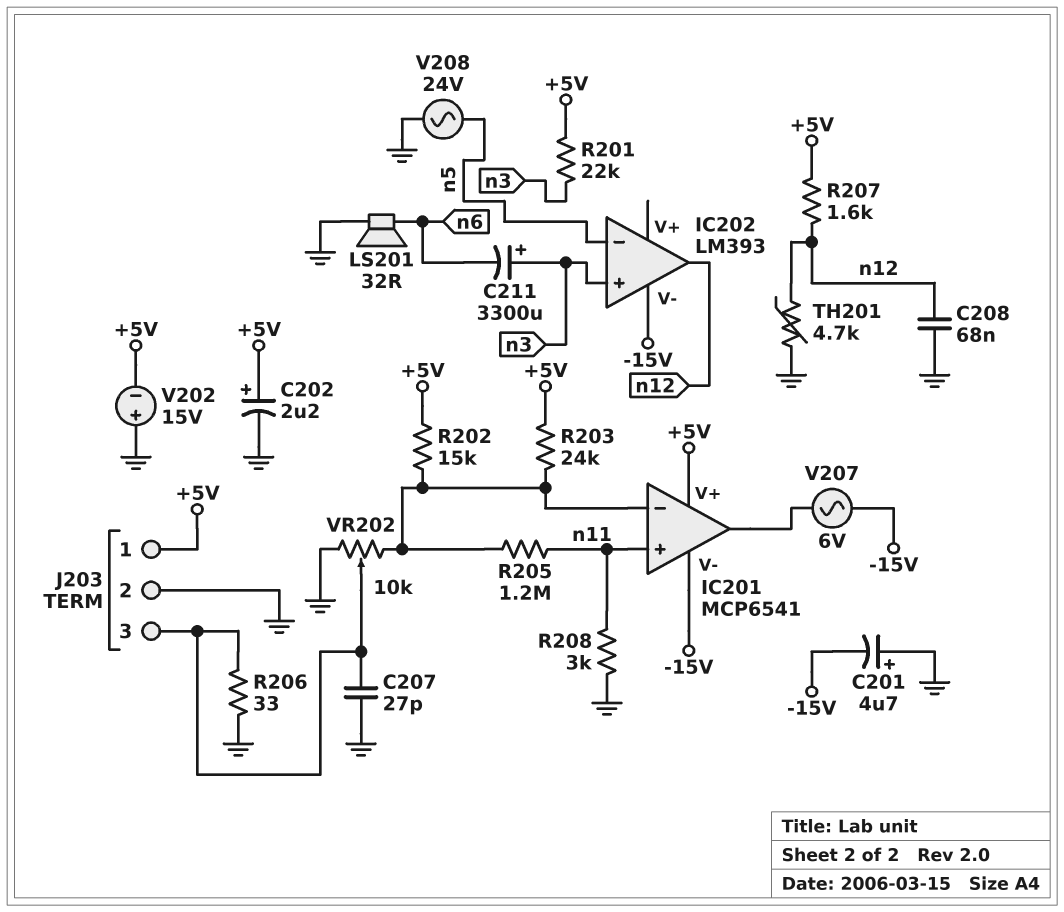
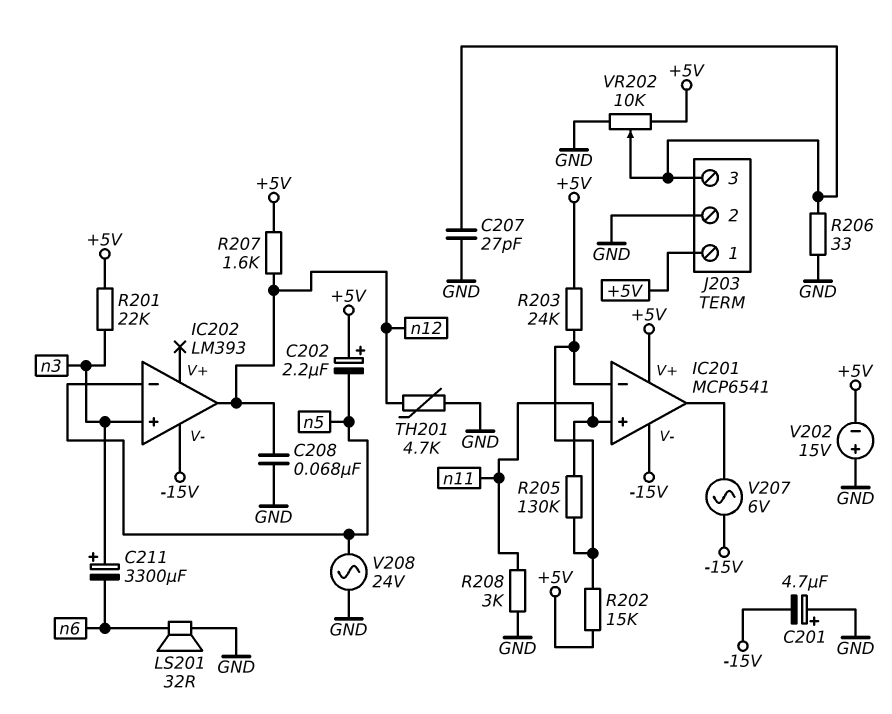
C202: 2.2uF (plus +5V, minus GND) -> 2.2uF (plus +5V, minus n5)
R205: 1.2M (IC201/in-, n11) -> 130k (IC201/in-, n11)
VR202: 10k (GND, IC201/in-, wiper J203/3) -> 10k (+5V, GND, wiper J203/3)

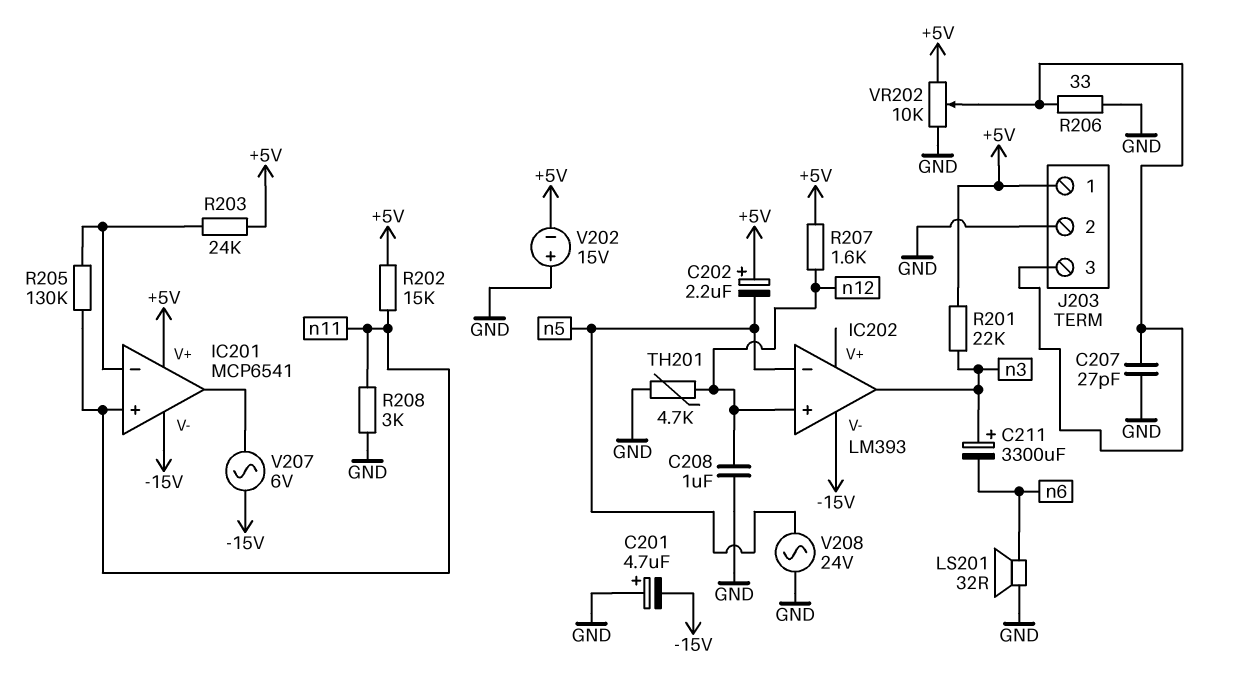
C208: 68nF (GND, n12) -> 1uF (GND, n12)
IC202 pin in+: n3 -> n12
IC202 pin out: n12 -> n3
R202: 15k (+5V, IC201/in-) -> 15k (+5V, n11)

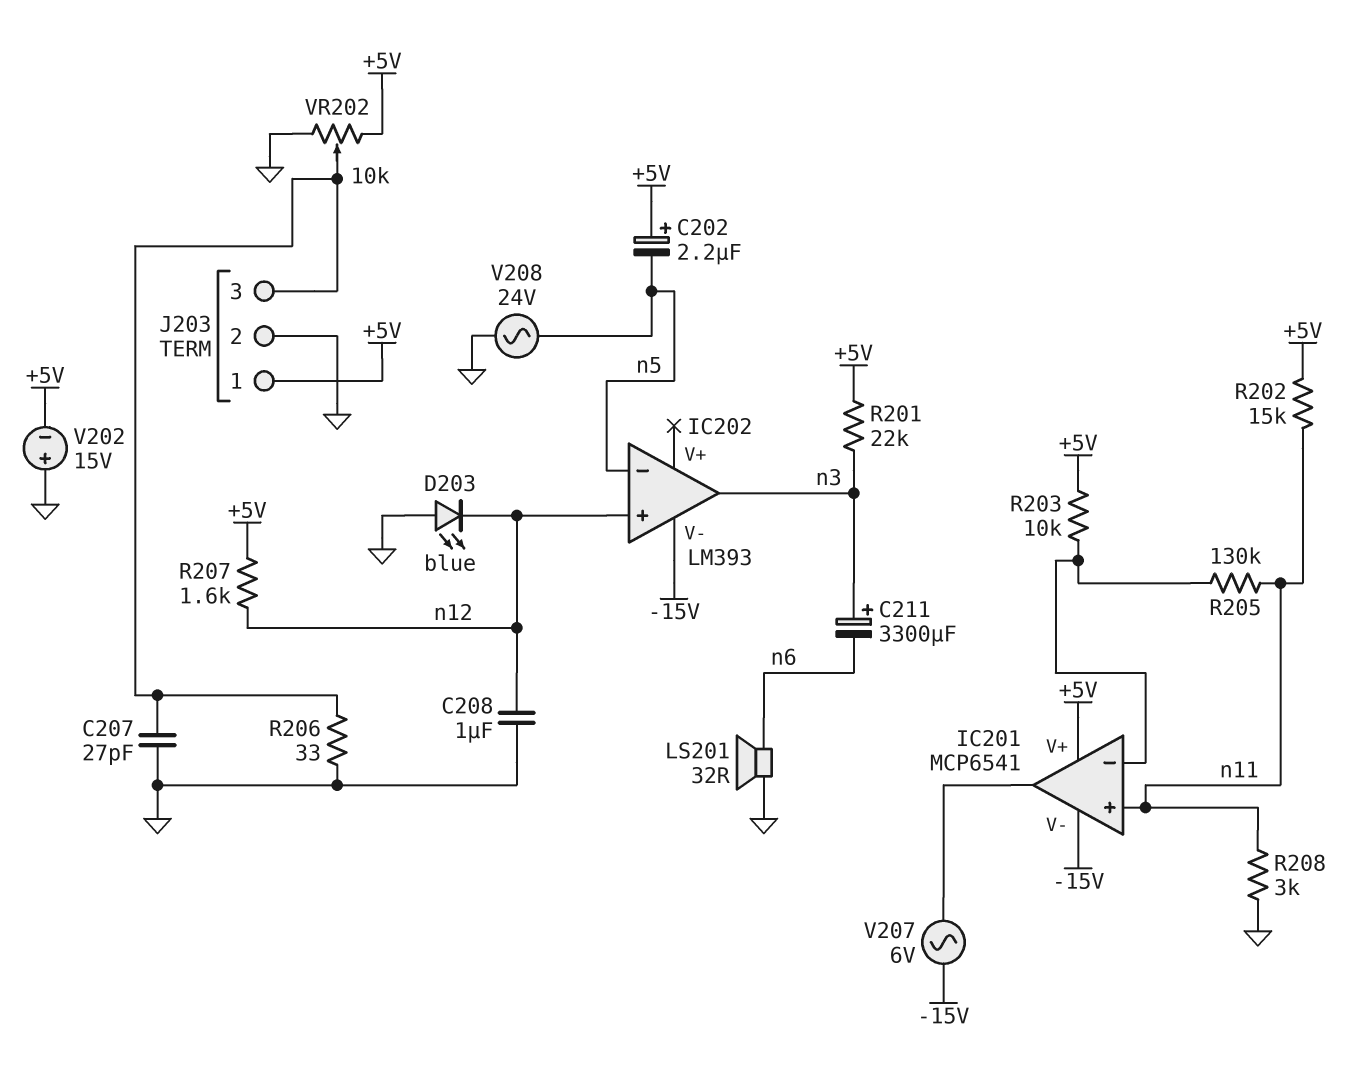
C201: 4.7uF (plus GND, minus -15V) -> none
D203: none -> LED blue (A GND, K n12)
R203: 24k (+5V, IC201/in-) -> 10k (+5V, IC201/in-)
TH201: 4.7k (GND, n12) -> none

